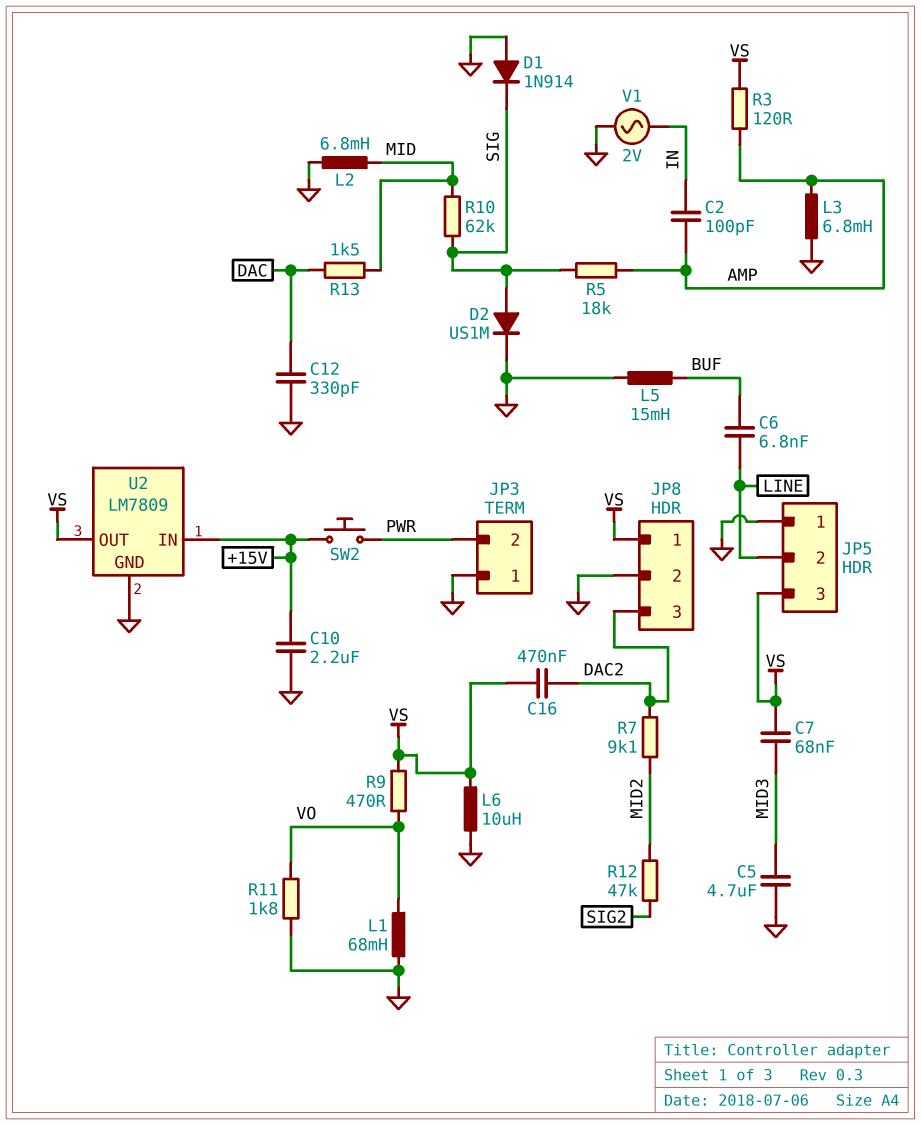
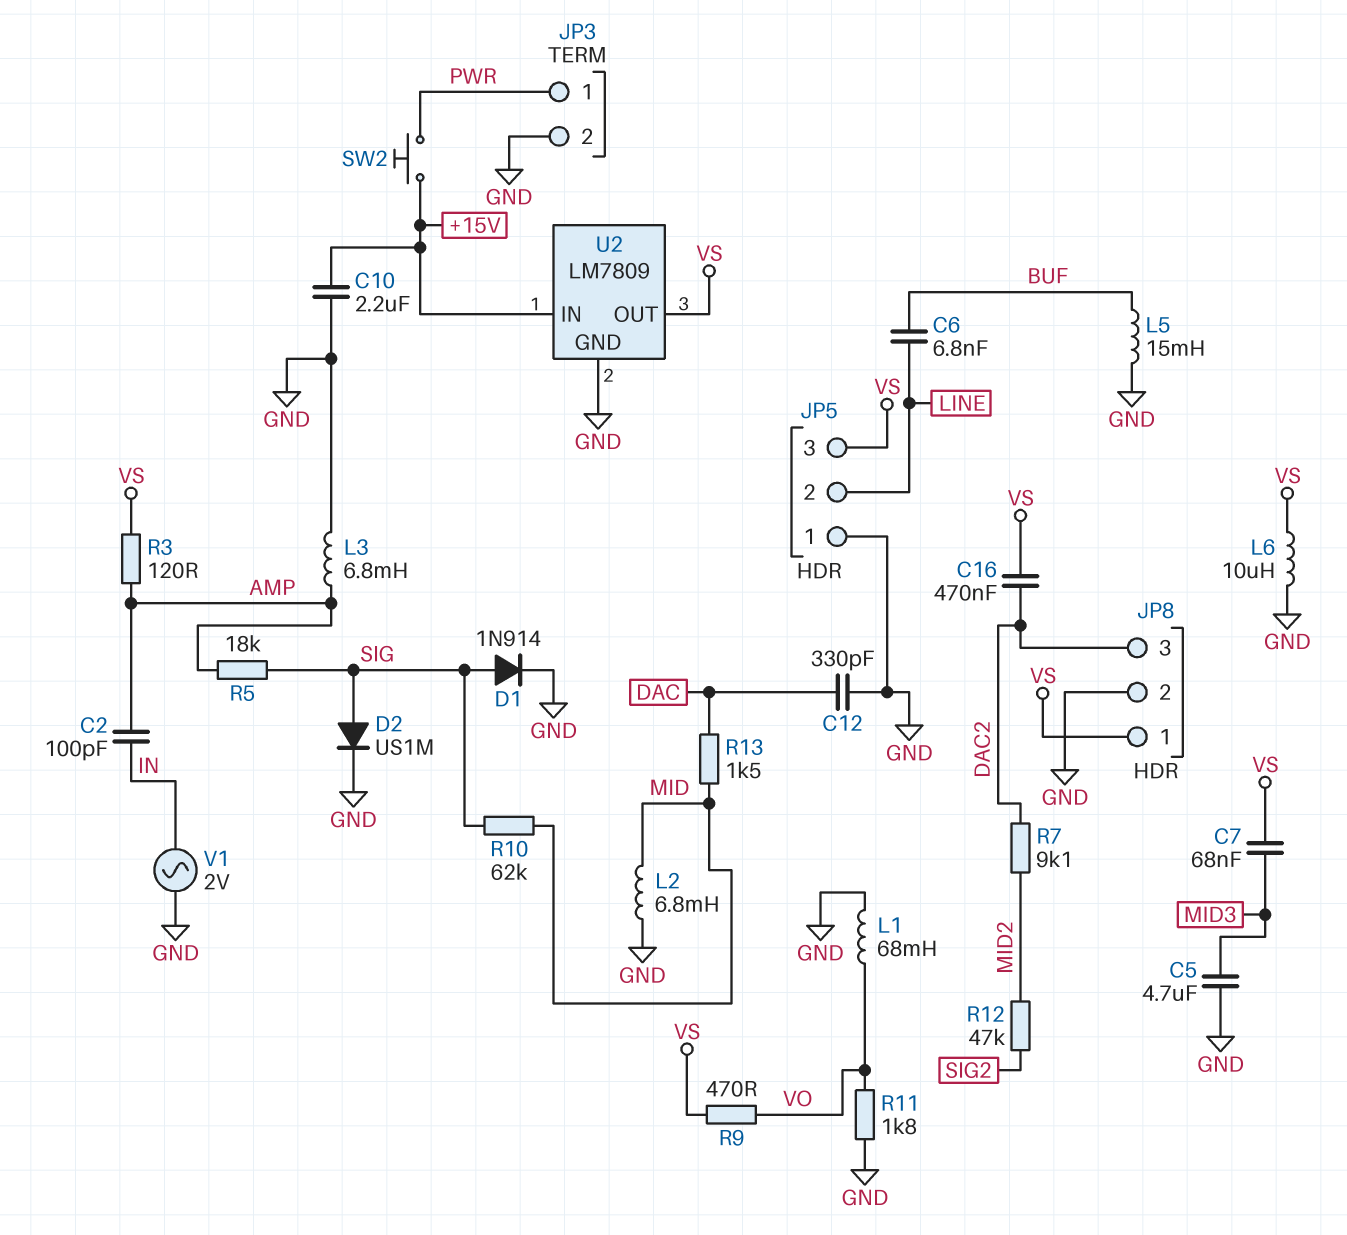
D1: diode 1N914 (A GND, K SIG) -> diode 1N914 (A SIG, K GND)
JP3 pin 1: GND -> PWR
JP3 pin 2: PWR -> GND

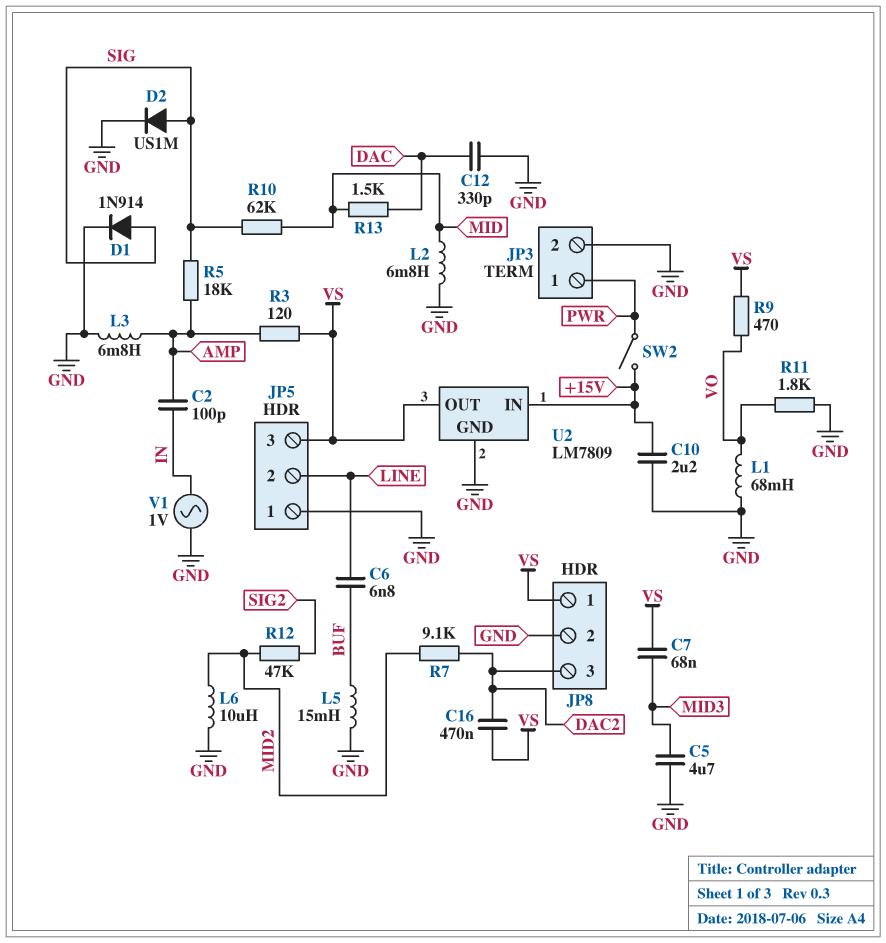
L6: 10uH (GND, VS) -> 10uH (GND, MID2)
SW2: button (+15V, PWR) -> switch (+15V, PWR)
V1: AC 2V (GND, IN) -> AC 1V (GND, IN)

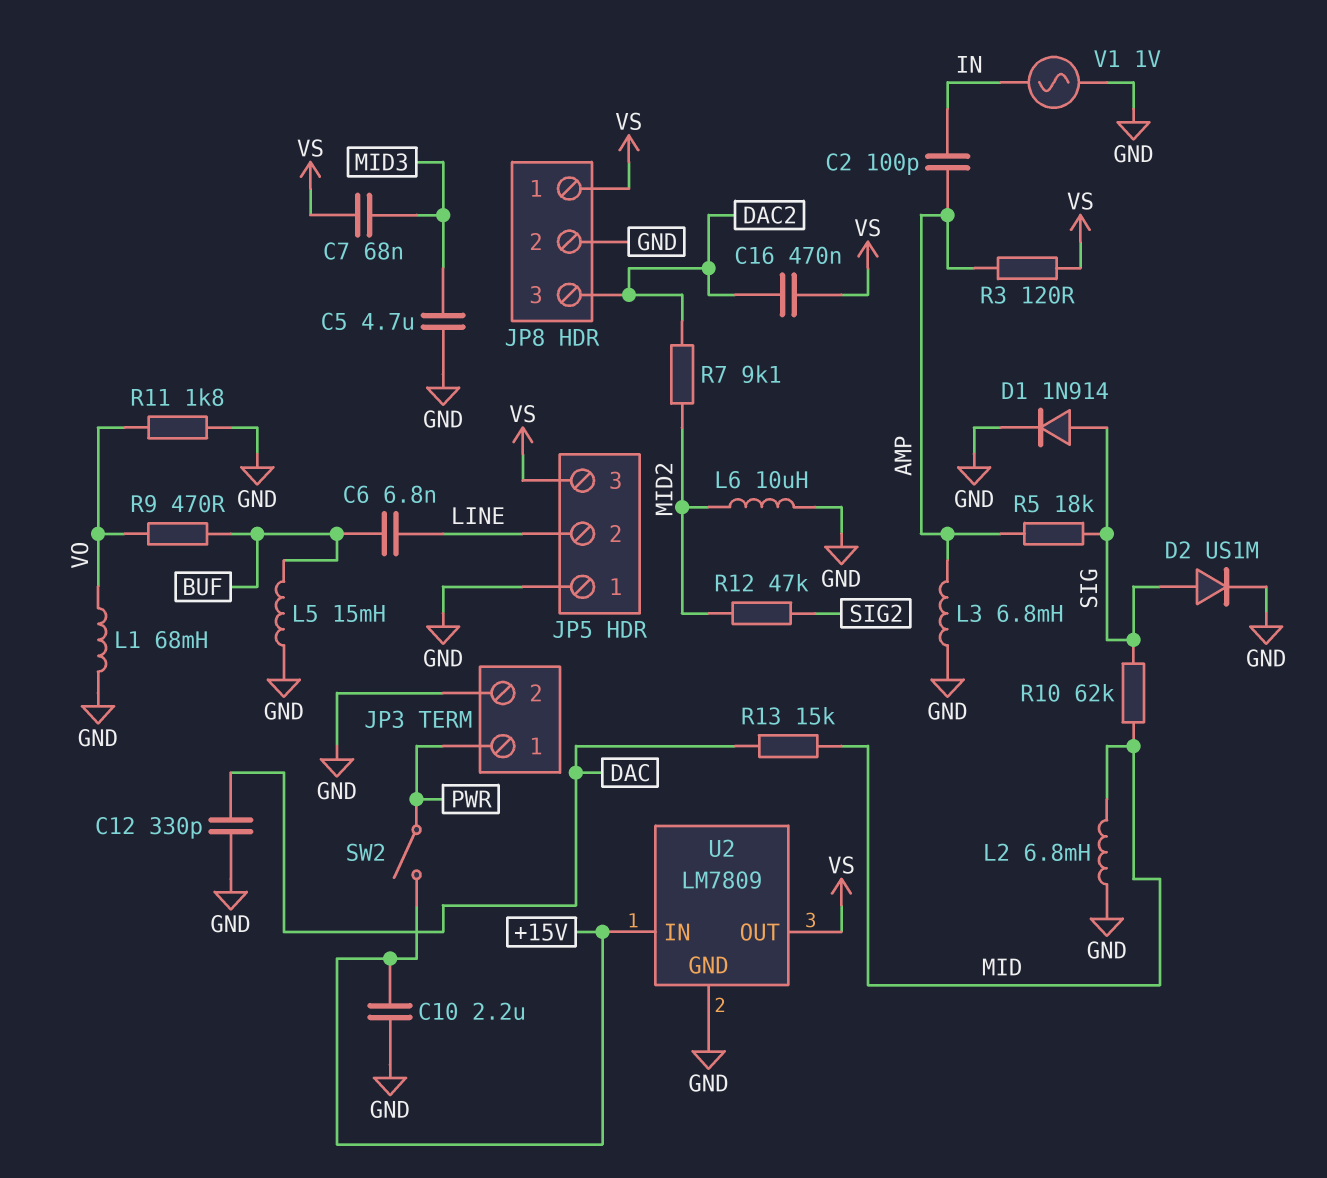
R9: 470 (VO, VS) -> 470 (BUF, VO)
R13: 1.5k (DAC, MID) -> 15k (DAC, MID)

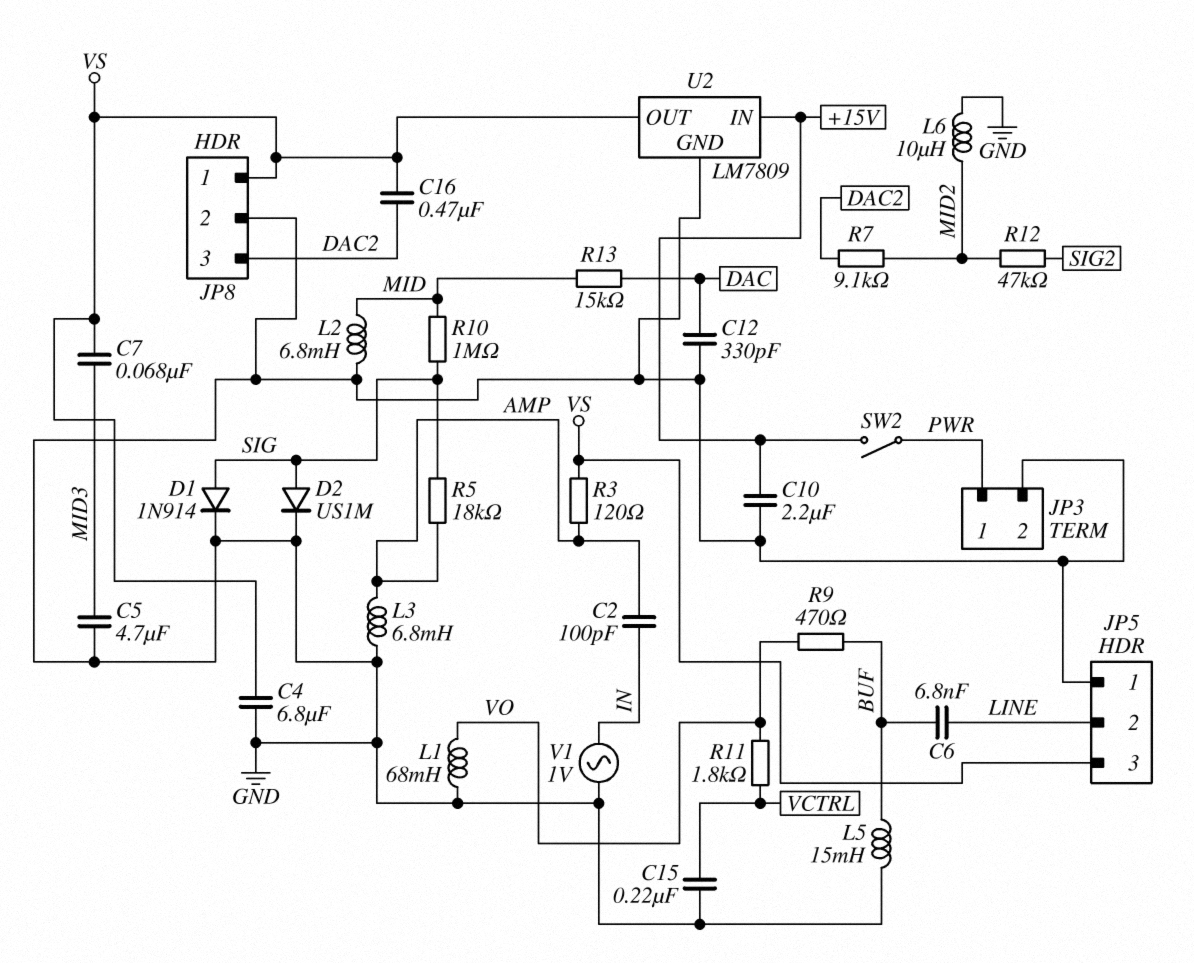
C4: none -> 6.8uF (GND, VS)
C15: none -> 220nF (GND, VCTRL)
R10: 62k (MID, SIG) -> 1M (MID, SIG)
R11: 1.8k (GND, VO) -> 1.8k (VCTRL, VO)

